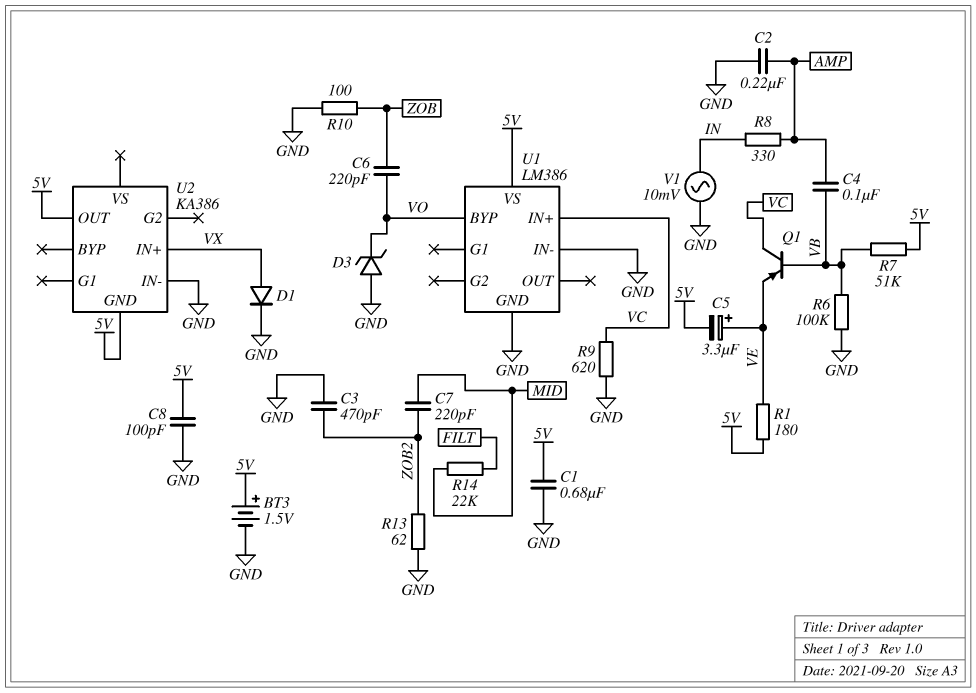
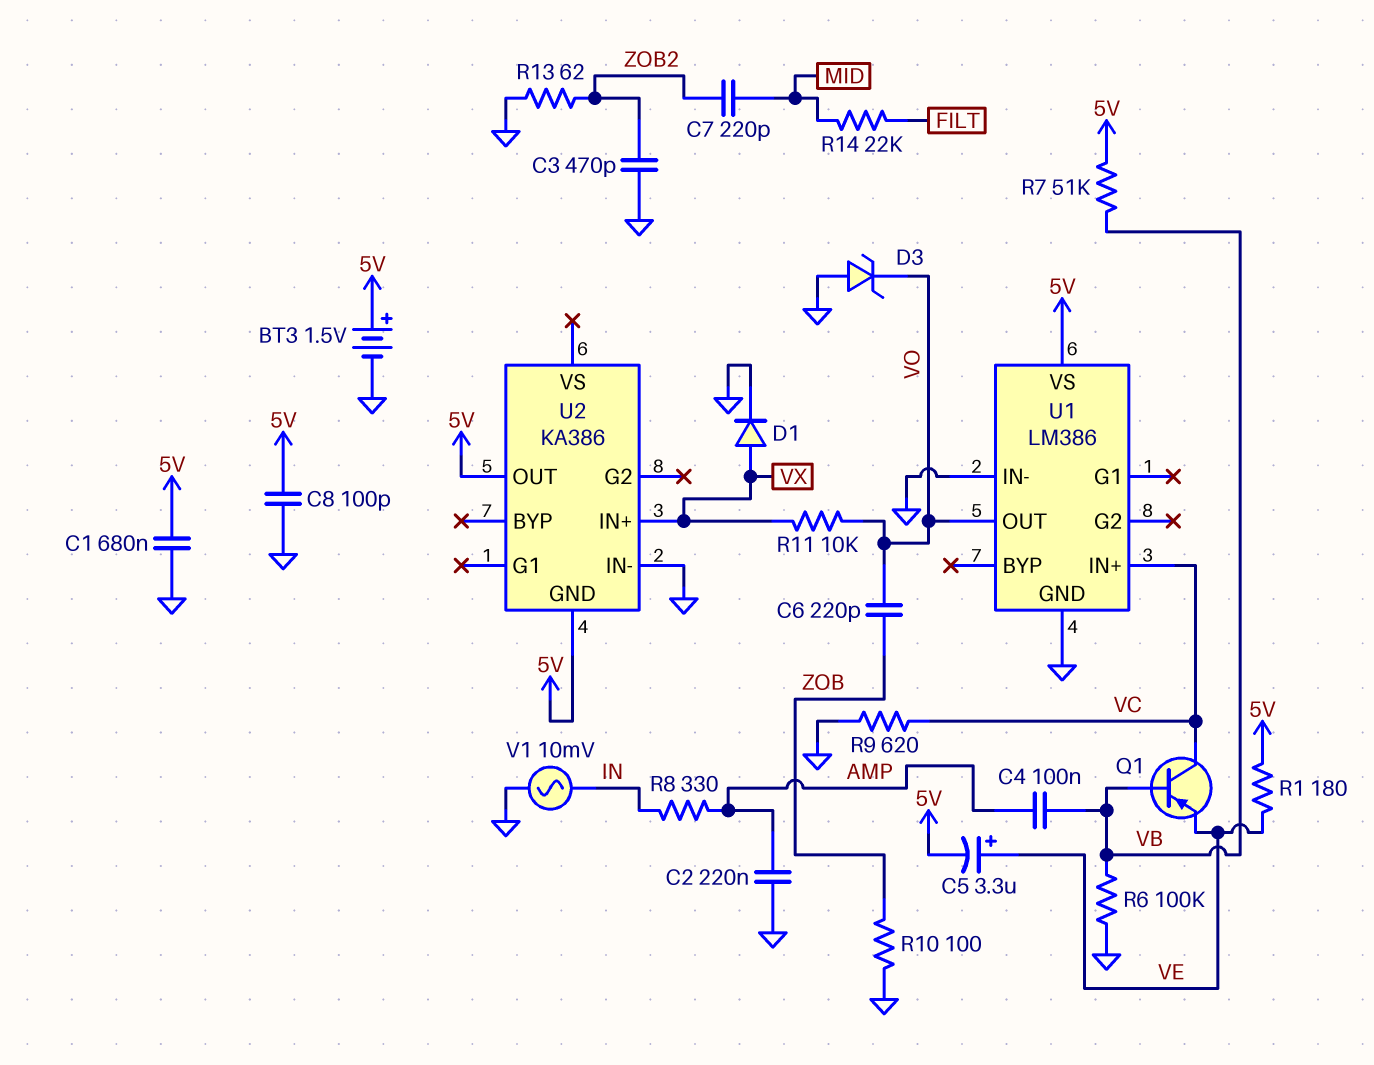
R11: none -> 10k (VO, VX)
U1 pin BYP: VO -> none
U1 pin OUT: none -> VO

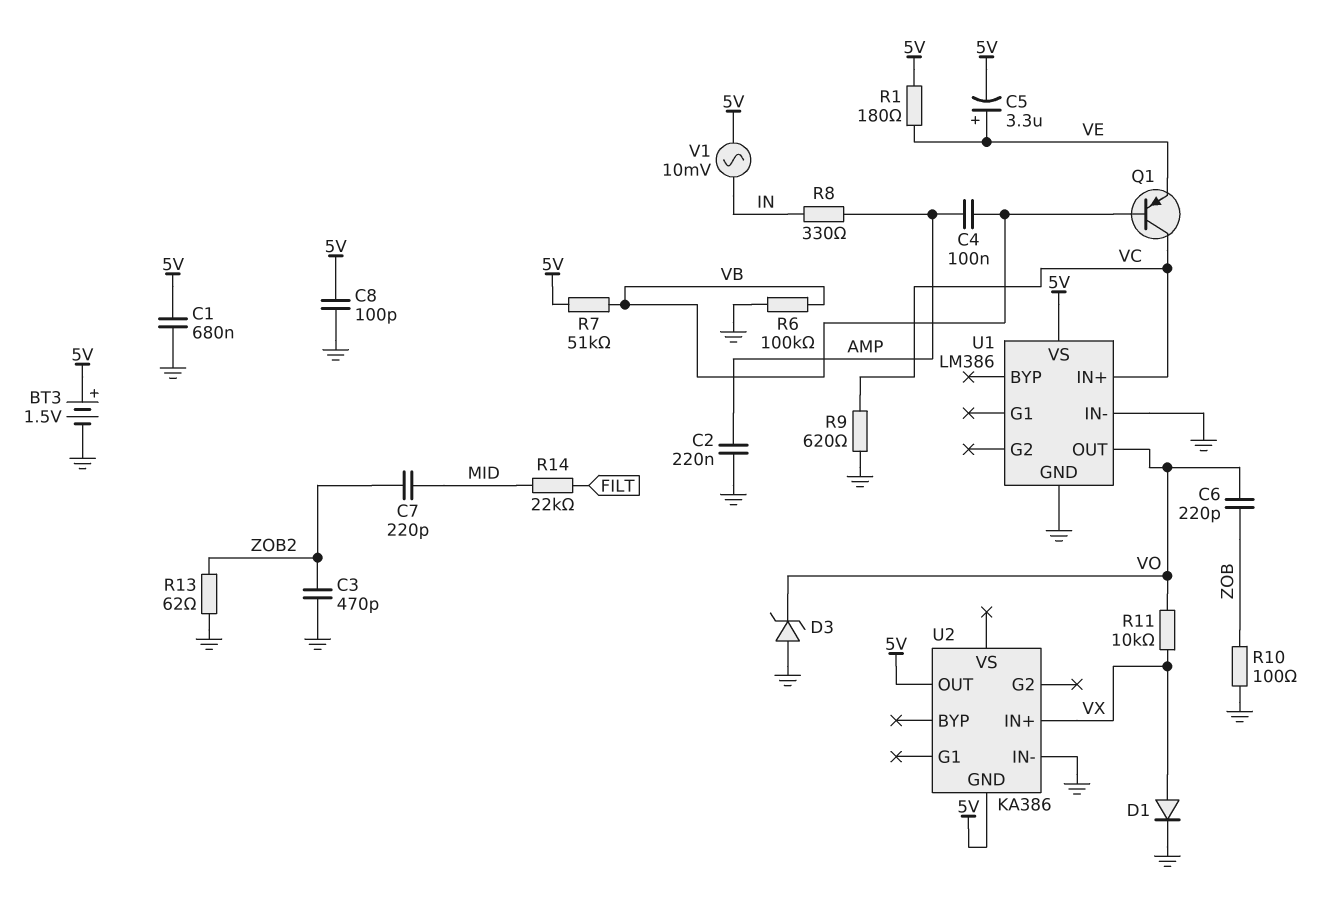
V1: AC 10mV (GND, IN) -> AC 10mV (5V, IN)

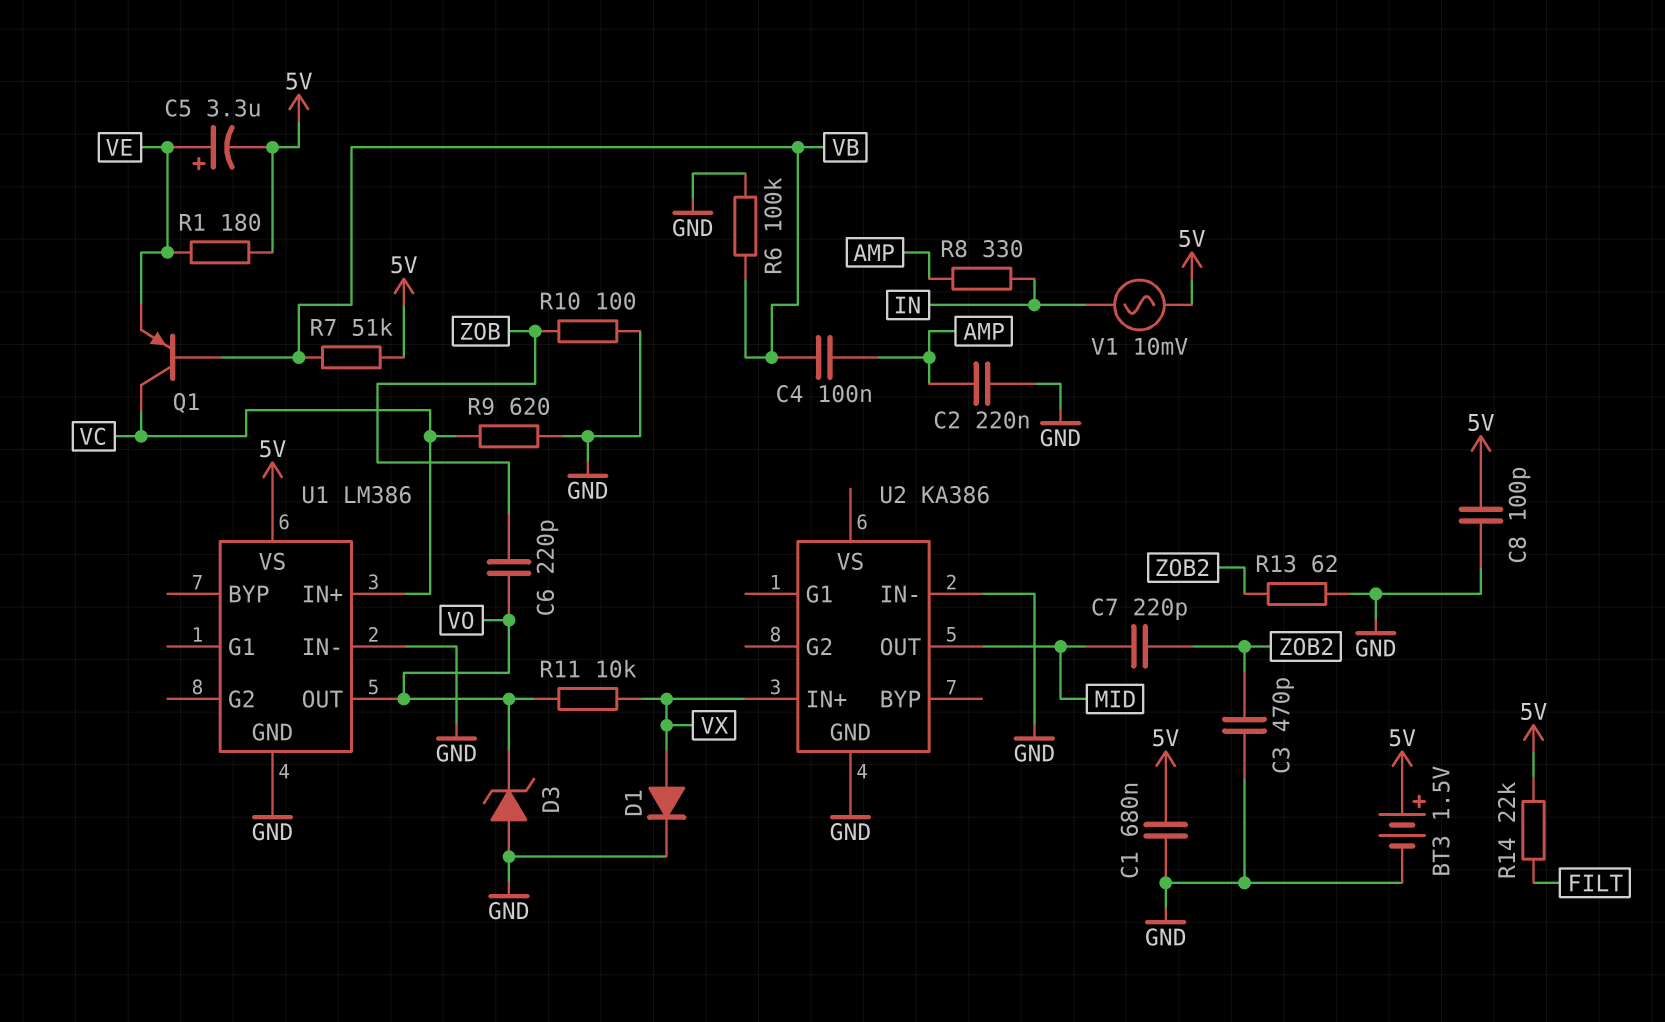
R14: 22k (FILT, MID) -> 22k (5V, FILT)
U2 pin GND: 5V -> GND
U2 pin OUT: 5V -> MID

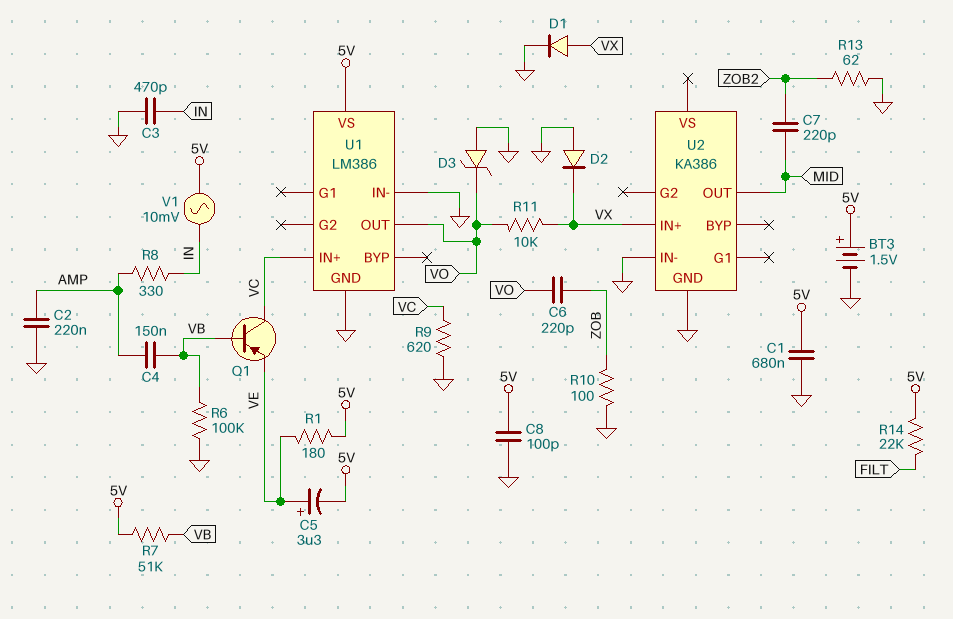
C3: 470pF (GND, ZOB2) -> 470pF (GND, IN)
C4: 100nF (AMP, VB) -> 150nF (AMP, VB)
D2: none -> diode (A GND, K VX)

